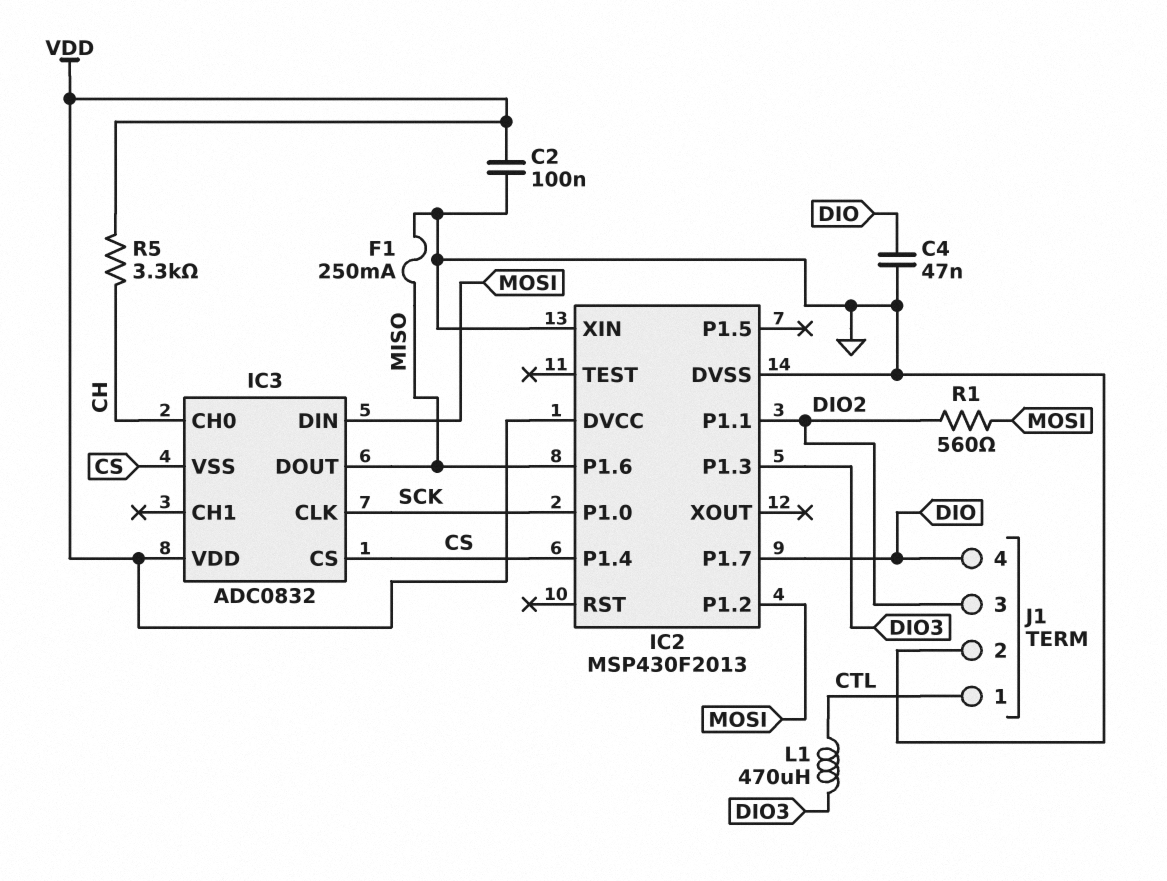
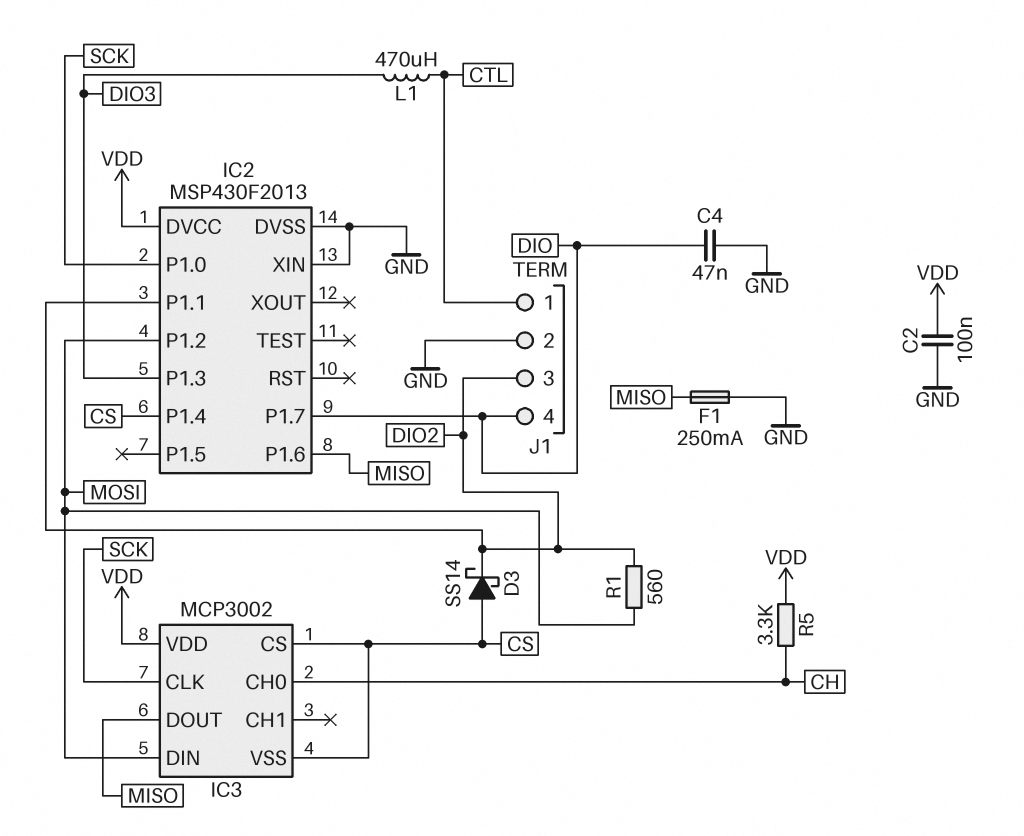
D3: none -> schottky SS14 (A CS, K DIO2)
IC3: ADC0832 -> MCP3002

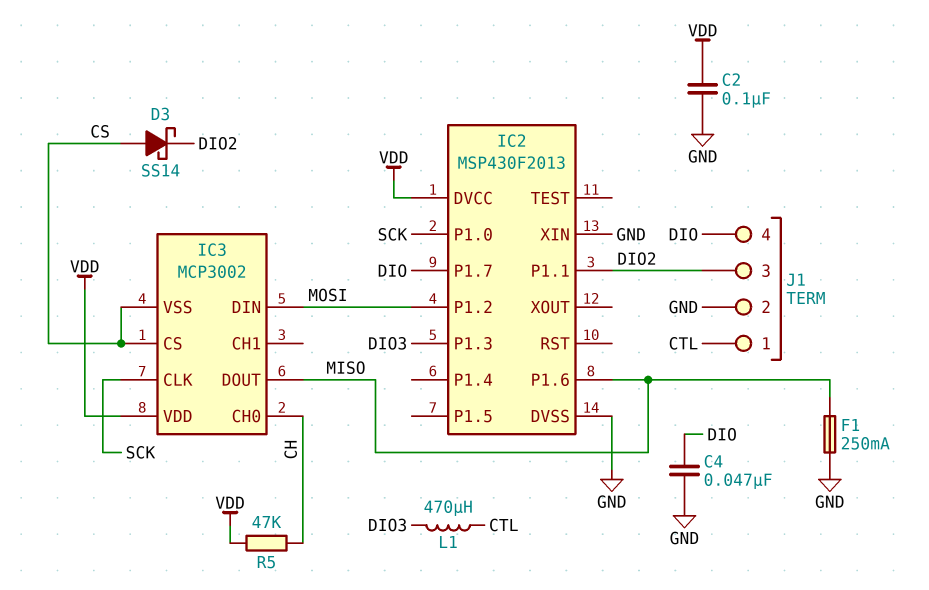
IC2 pin P1.4: CS -> none
R1: 560 (DIO2, MOSI) -> none
R5: 3.3k (CH, VDD) -> 47k (CH, VDD)

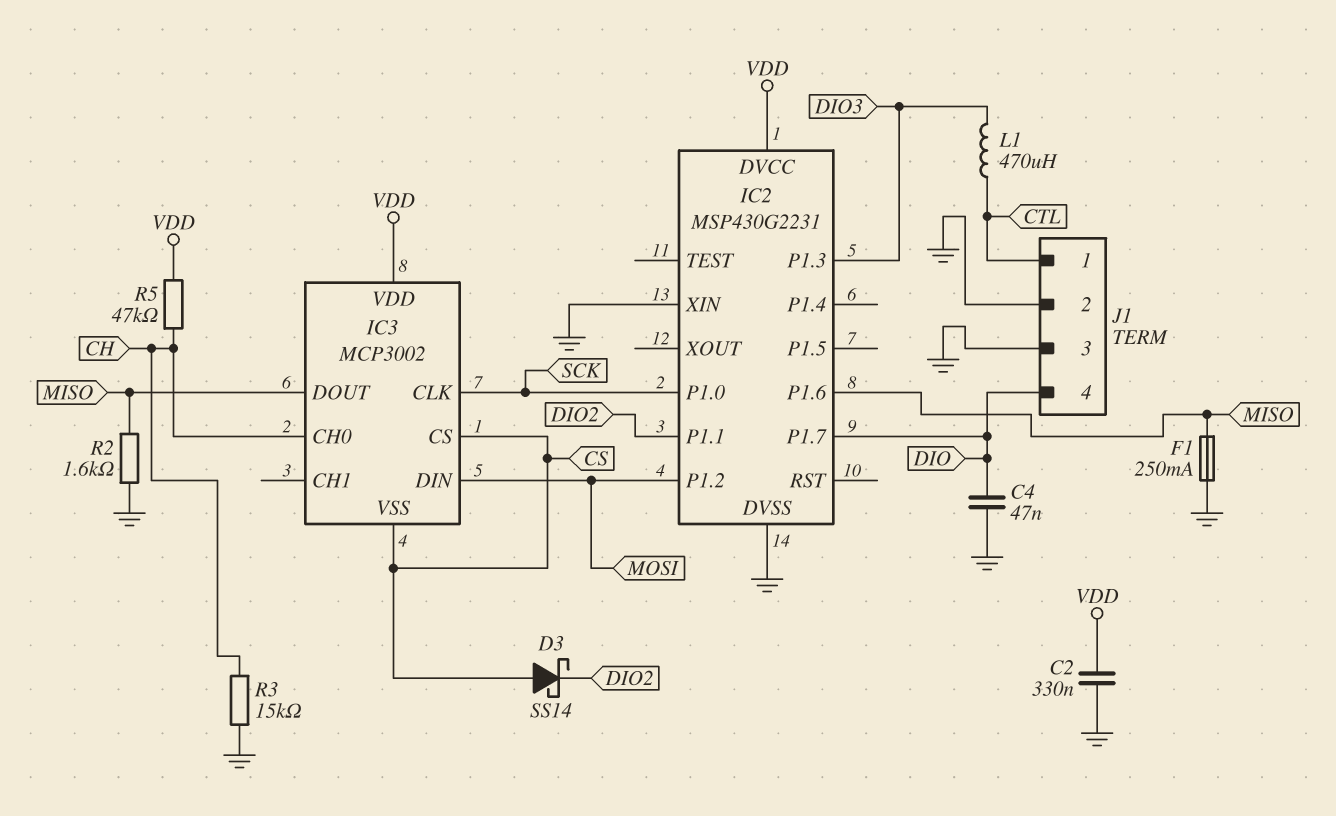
C2: 100nF (GND, VDD) -> 330nF (GND, VDD)
IC2: MSP430F2013 -> MSP430G2231
J1 pin 3: DIO2 -> GND
R2: none -> 1.6k (GND, MISO)
R3: none -> 15k (CH, GND)

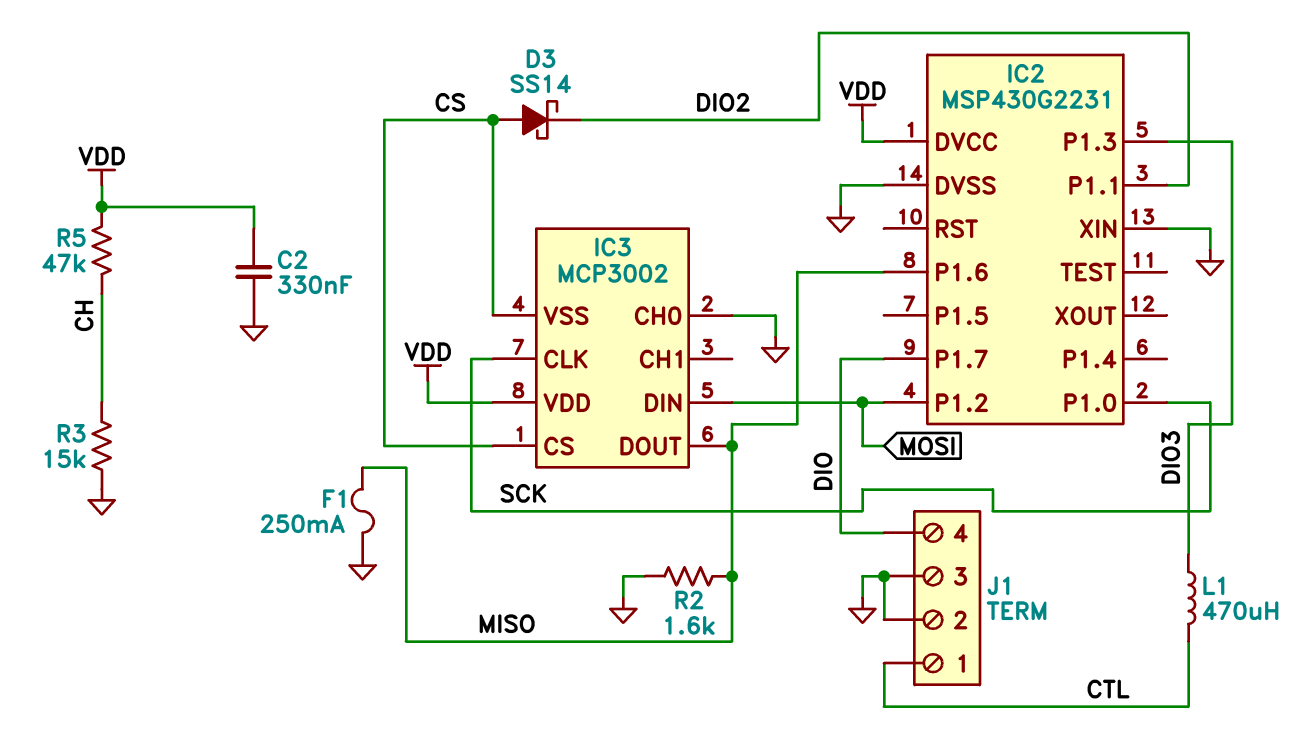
C4: 47nF (DIO, GND) -> none
IC3 pin CH0: CH -> GND

